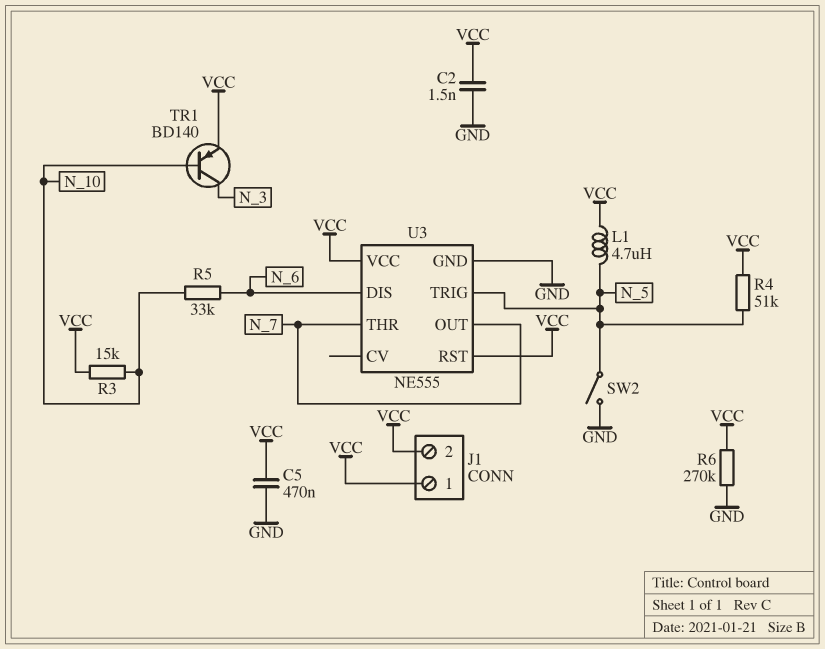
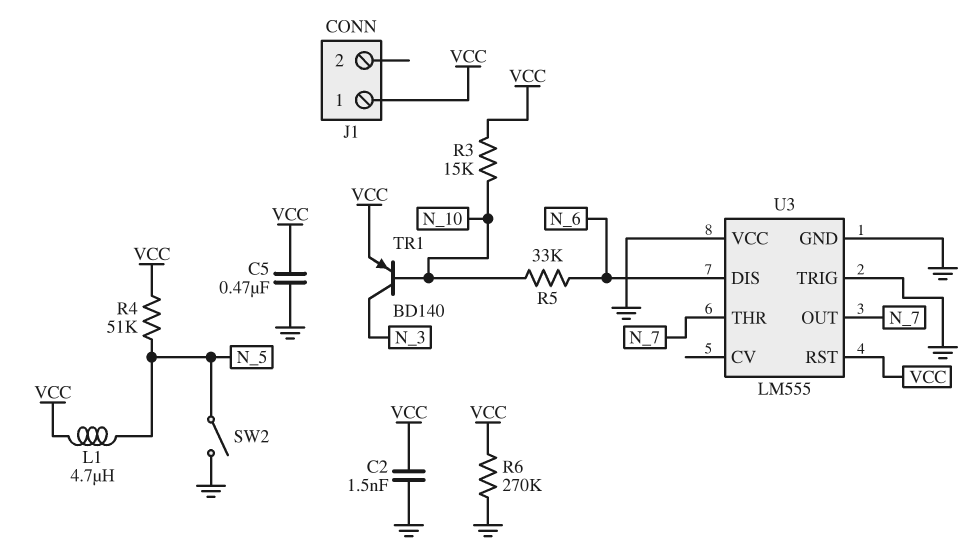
J1 pin 2: VCC -> none
U3: NE555 -> LM555
U3 pin TRIG: N_5 -> GND
U3 pin VCC: VCC -> GND

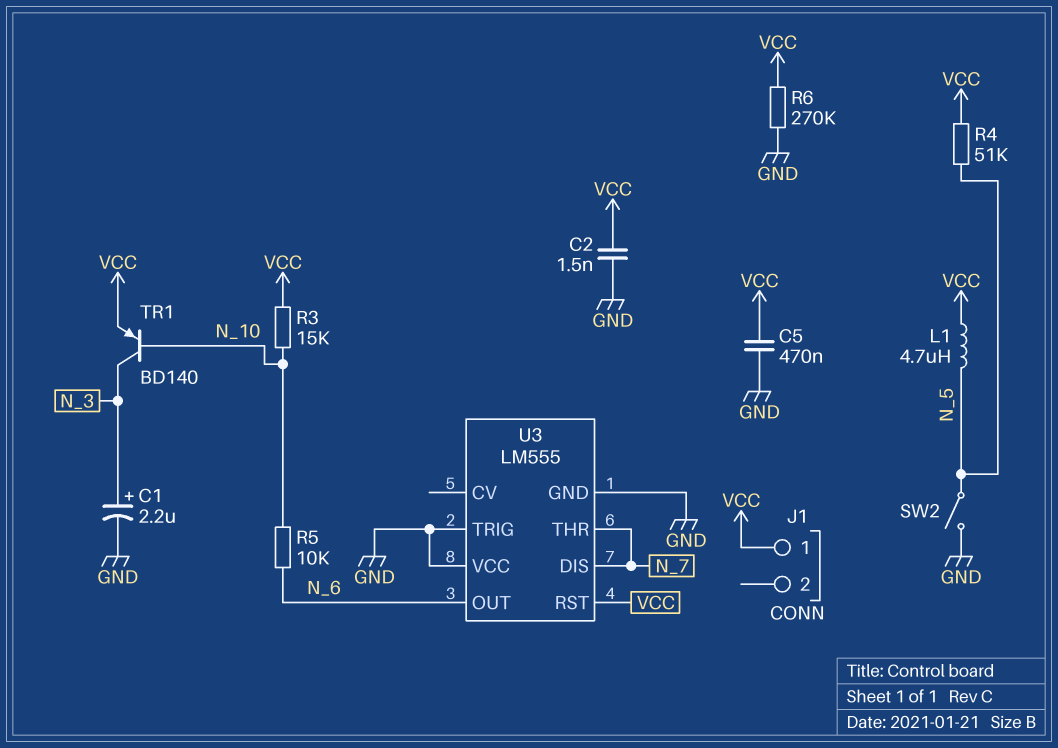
C1: none -> 2.2uF (plus N_3, minus GND)
R5: 33k (N_6, N_10) -> 10k (N_6, N_10)
U3 pin DIS: N_6 -> N_7
U3 pin OUT: N_7 -> N_6

